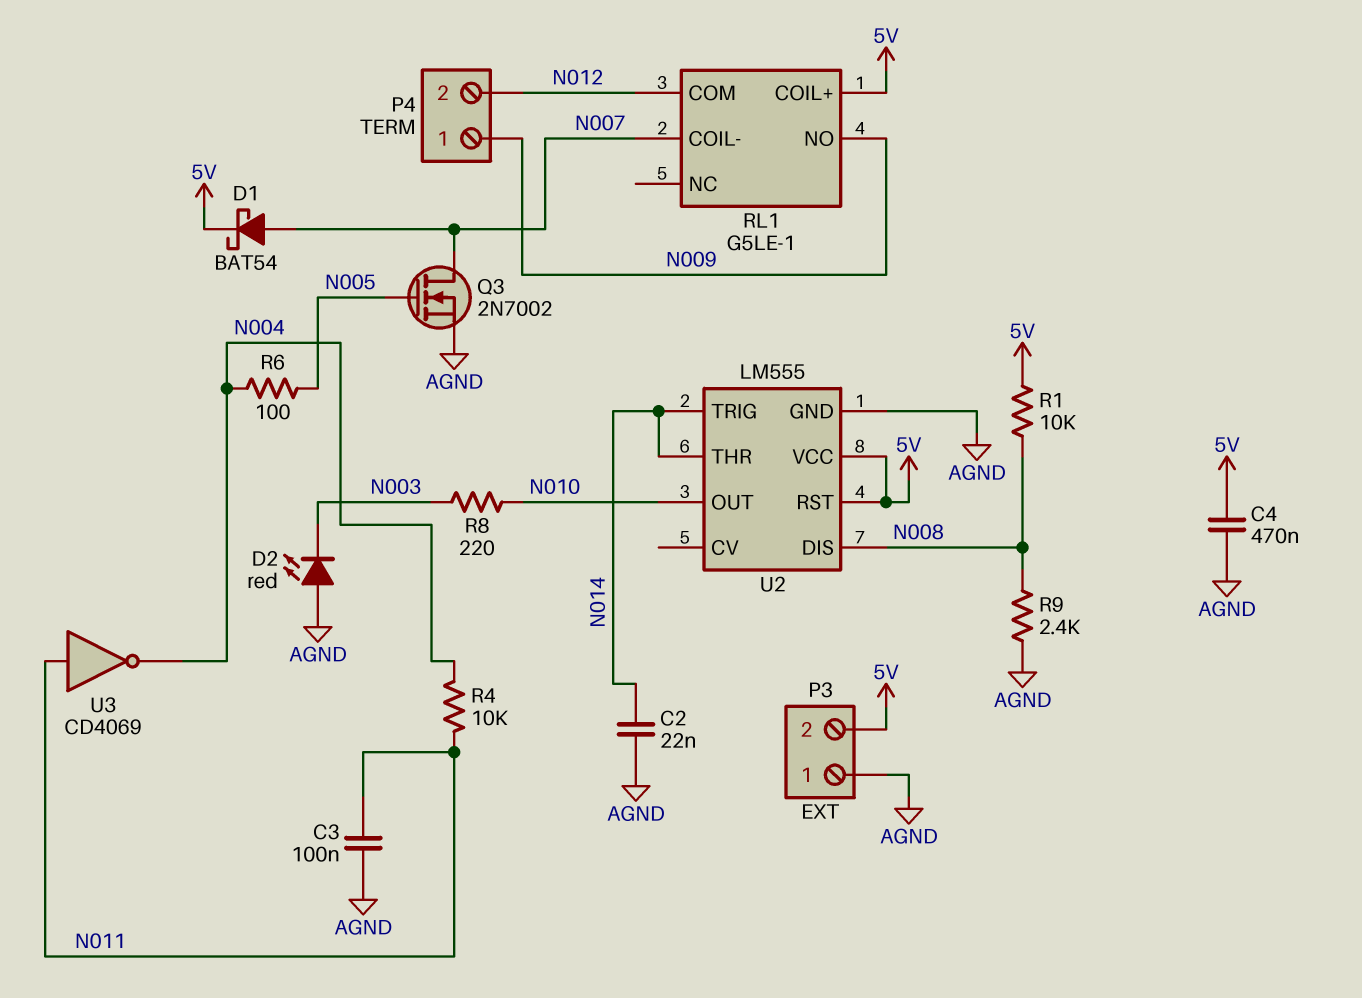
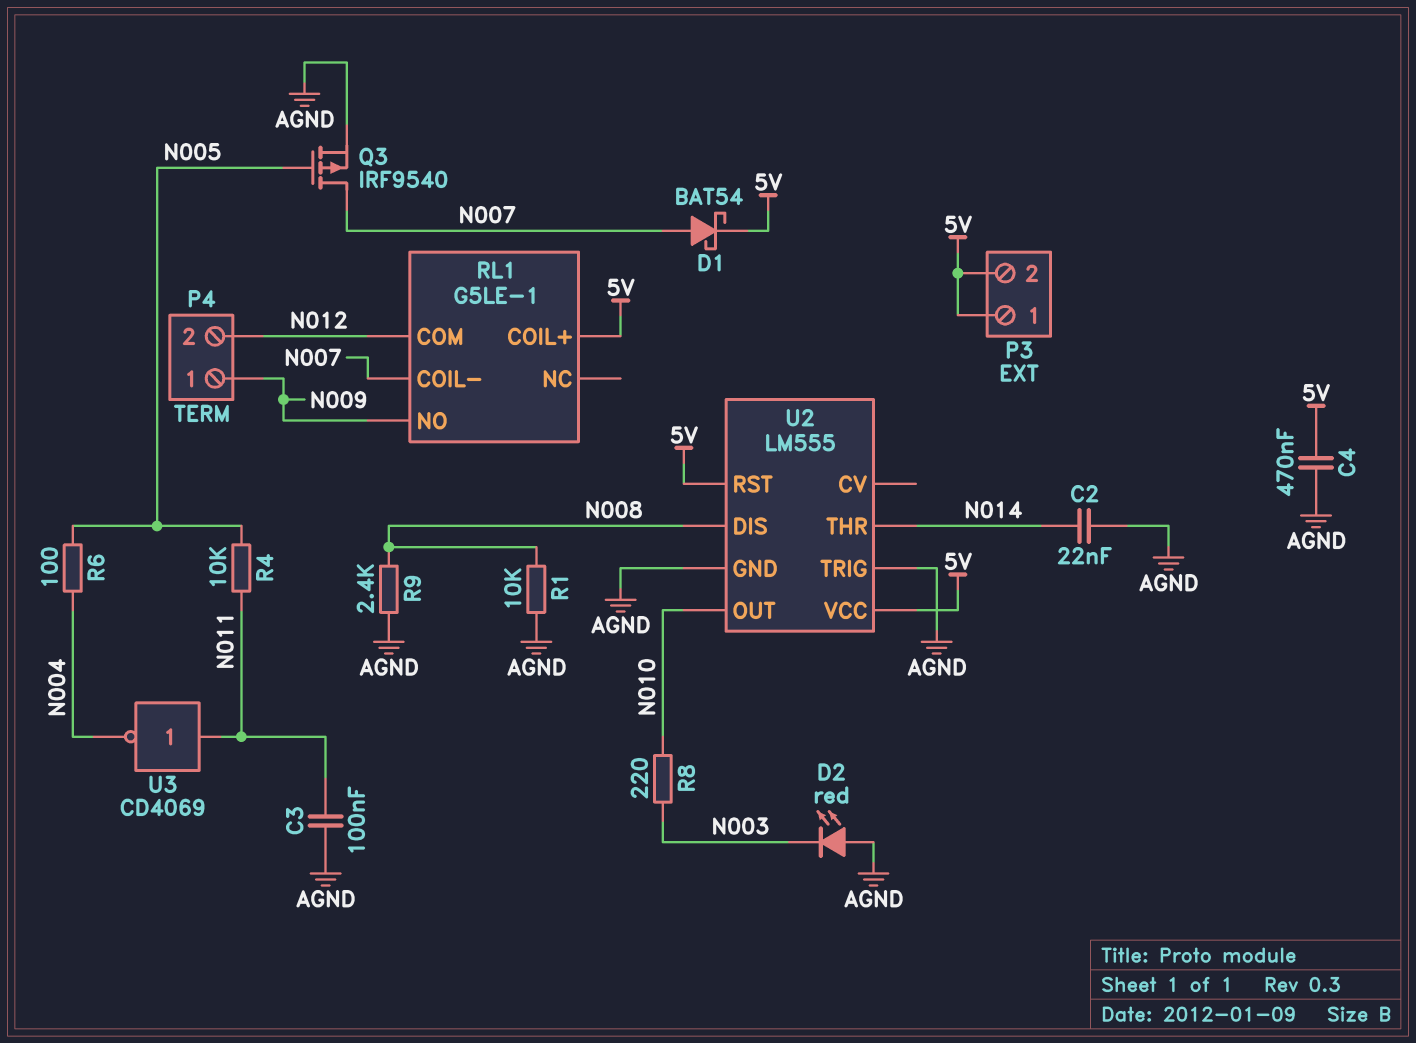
P3 pin 1: AGND -> 5V
Q3: NMOS 2N7002 (G N005, D N007, S AGND) -> PMOS IRF9540 (G N005, D N007, S AGND)
R1: 10k (5V, N008) -> 10k (AGND, N008)
R4: 10k (N004, N011) -> 10k (N005, N011)
U2 pin TRIG: N014 -> AGND

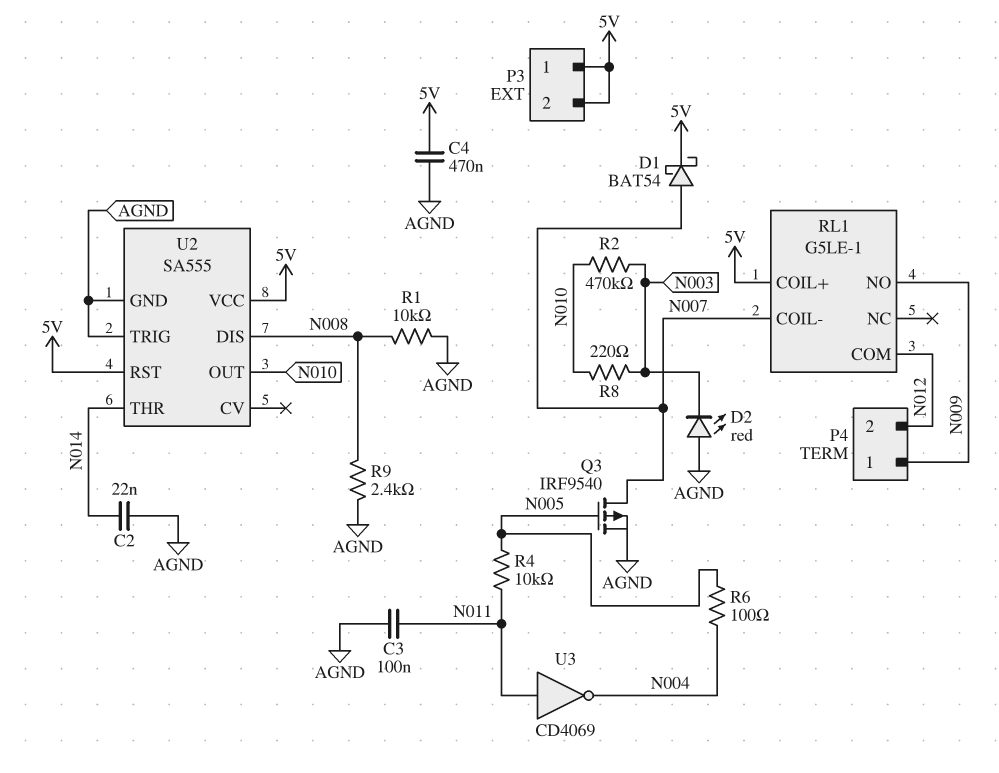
R2: none -> 470k (N003, N010)
U2: LM555 -> SA555

